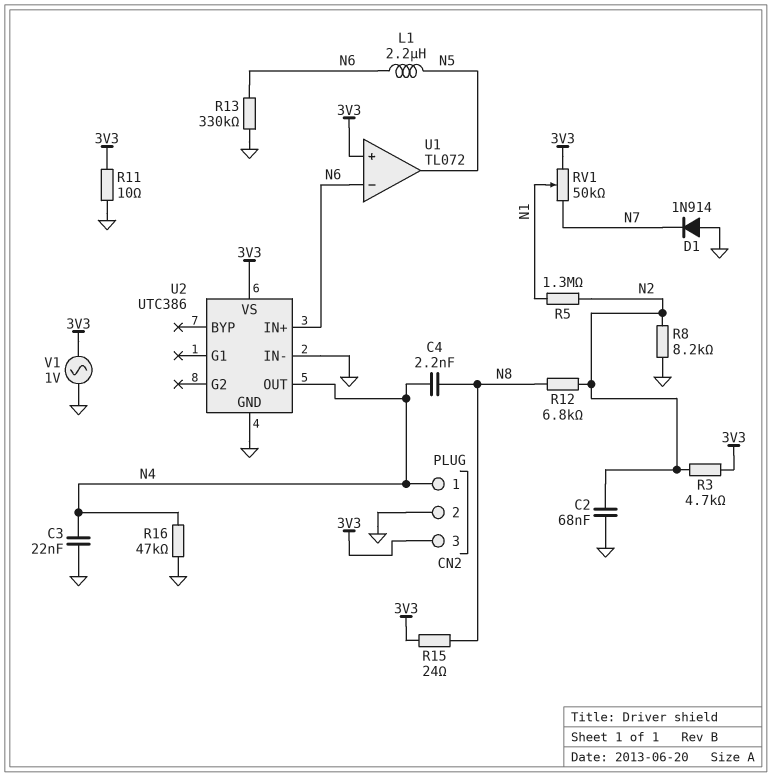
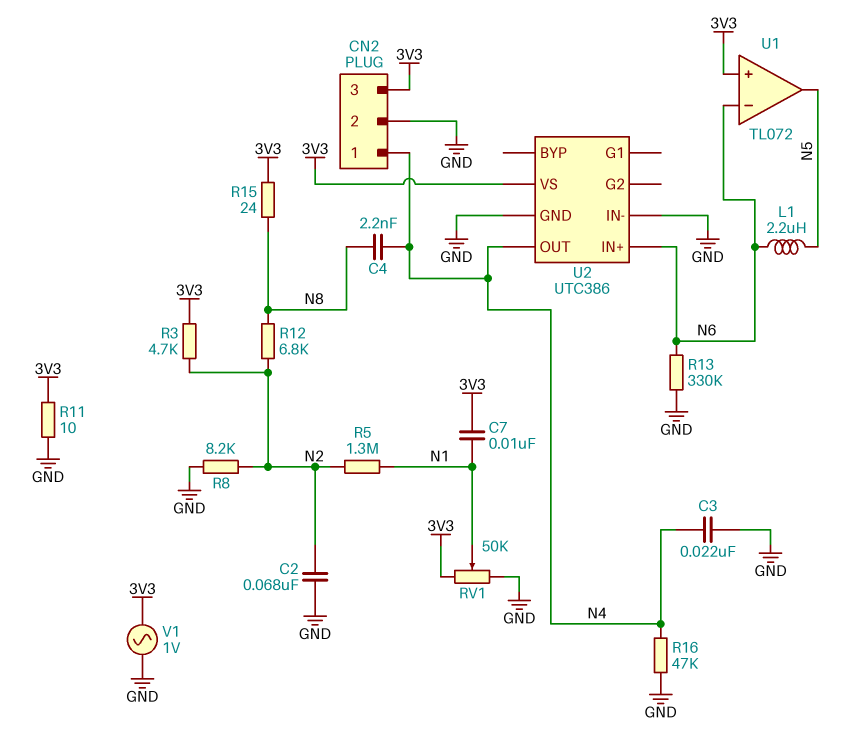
C7: none -> 10nF (3V3, N1)
D1: diode 1N914 (A GND, K N7) -> none
RV1: 50k (3V3, N7, wiper N1) -> 50k (3V3, GND, wiper N1)

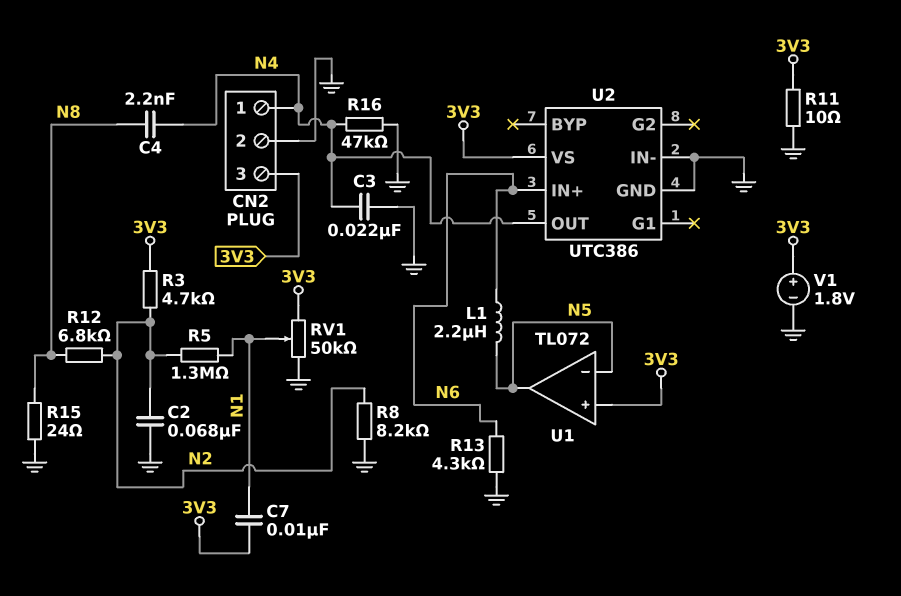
R13: 330k (GND, N6) -> 4.3k (GND, N6)
R15: 24 (3V3, N8) -> 24 (GND, N8)
U1 pin in-: N6 -> N5
V1: AC 1V (3V3, GND) -> 1.8V (plus 3V3, minus GND)

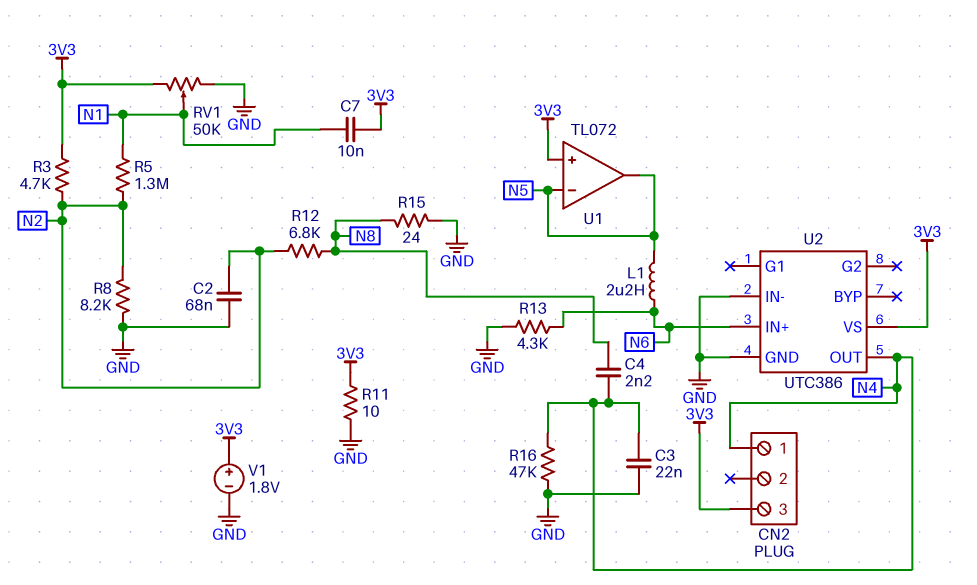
CN2 pin 2: GND -> none

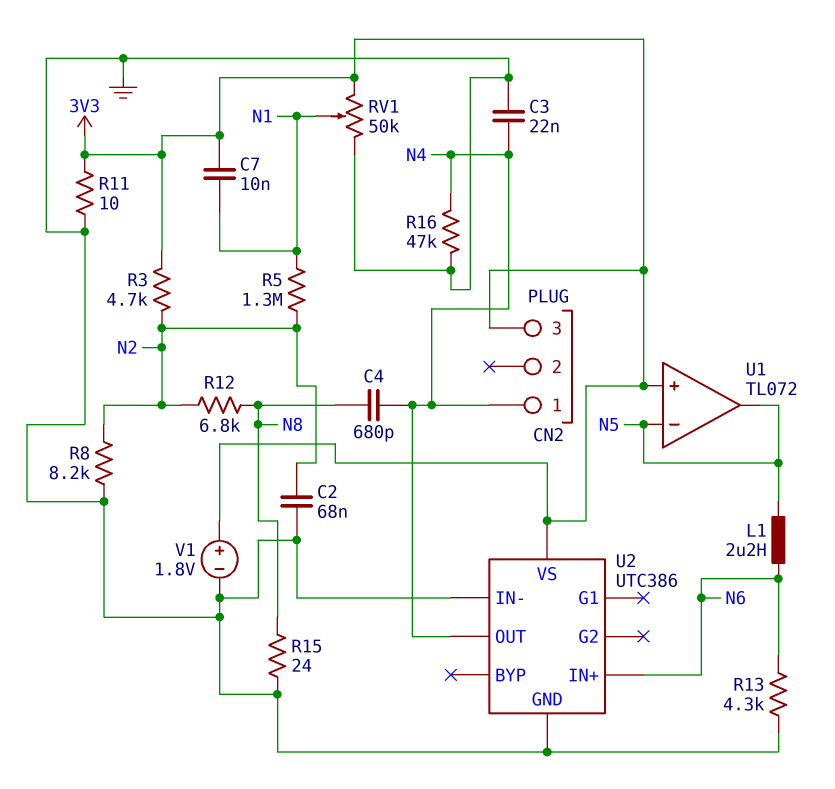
C4: 2.2nF (N4, N8) -> 680pF (N4, N8)

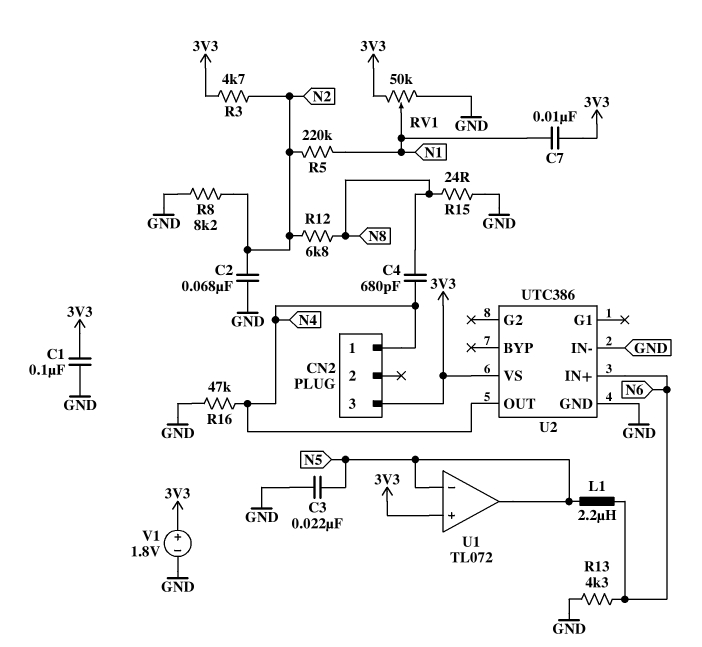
C1: none -> 100nF (3V3, GND)
C3: 22nF (GND, N4) -> 22nF (GND, N5)
R5: 1.3M (N1, N2) -> 220k (N1, N2)
R11: 10 (3V3, GND) -> none

